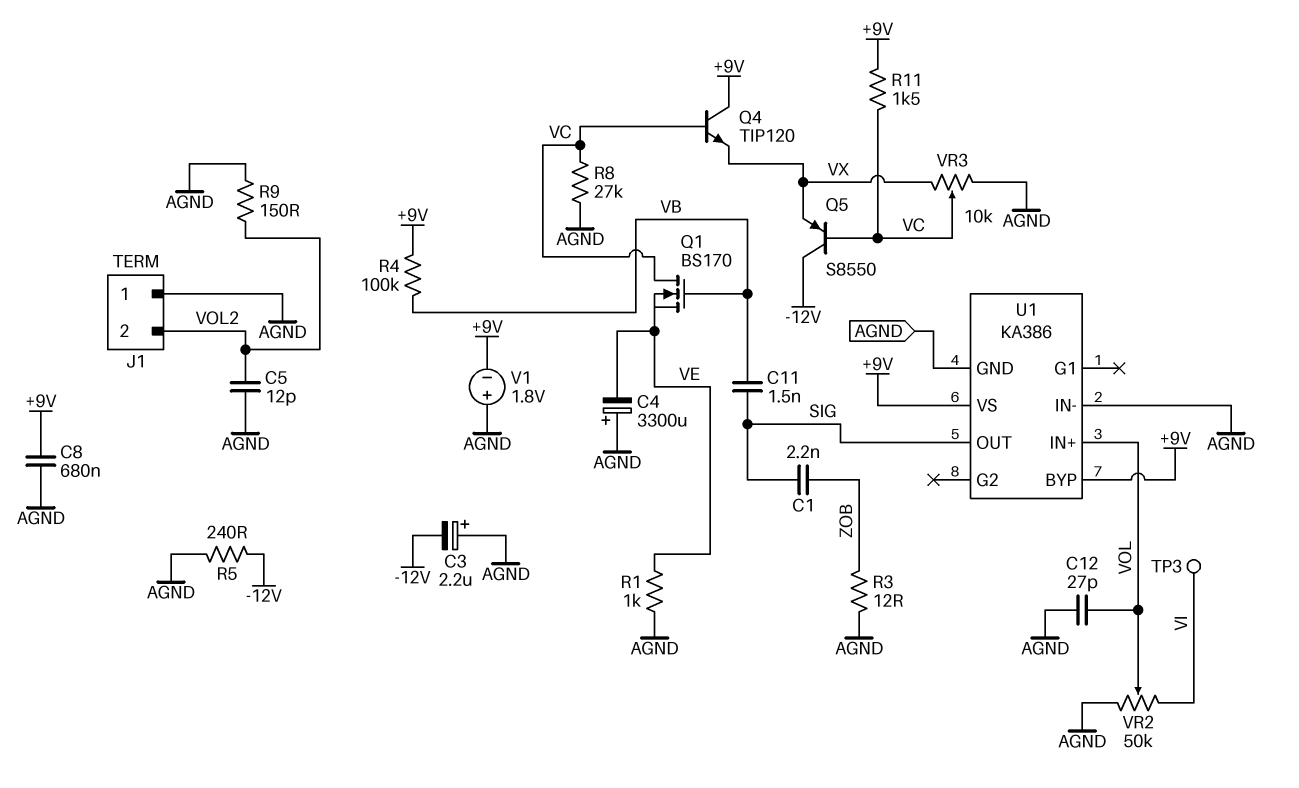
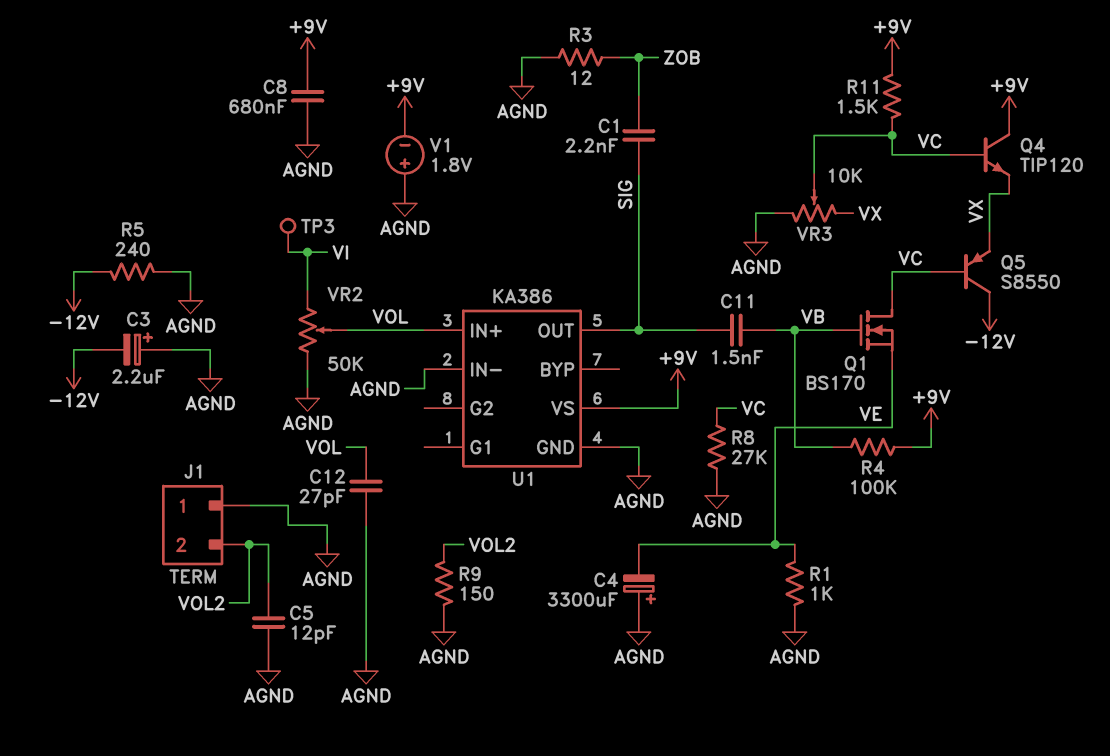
U1 pin BYP: +9V -> none

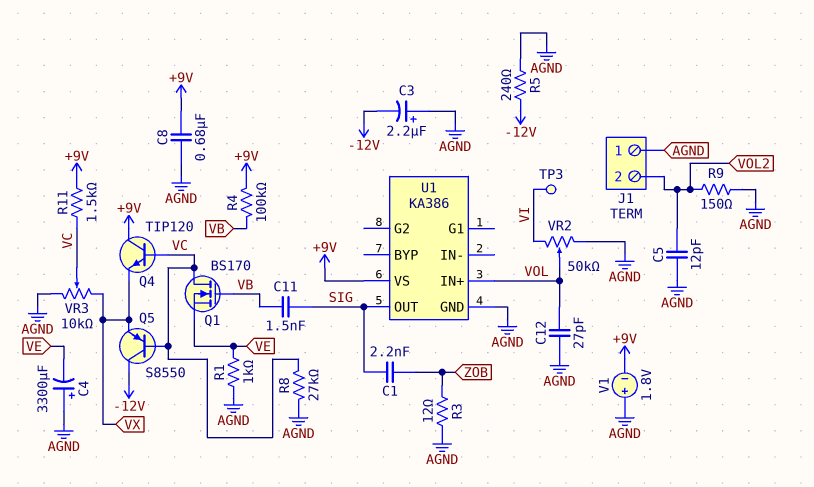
U1 pin IN-: AGND -> none

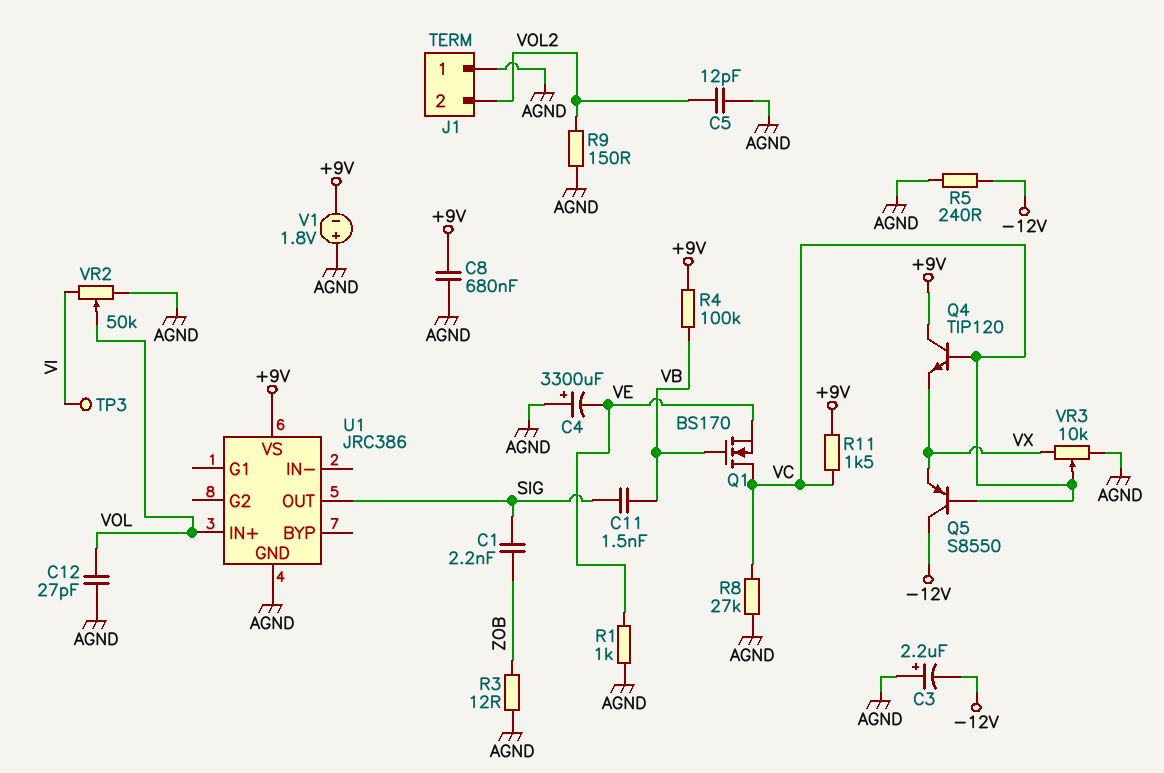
U1: KA386 -> JRC386

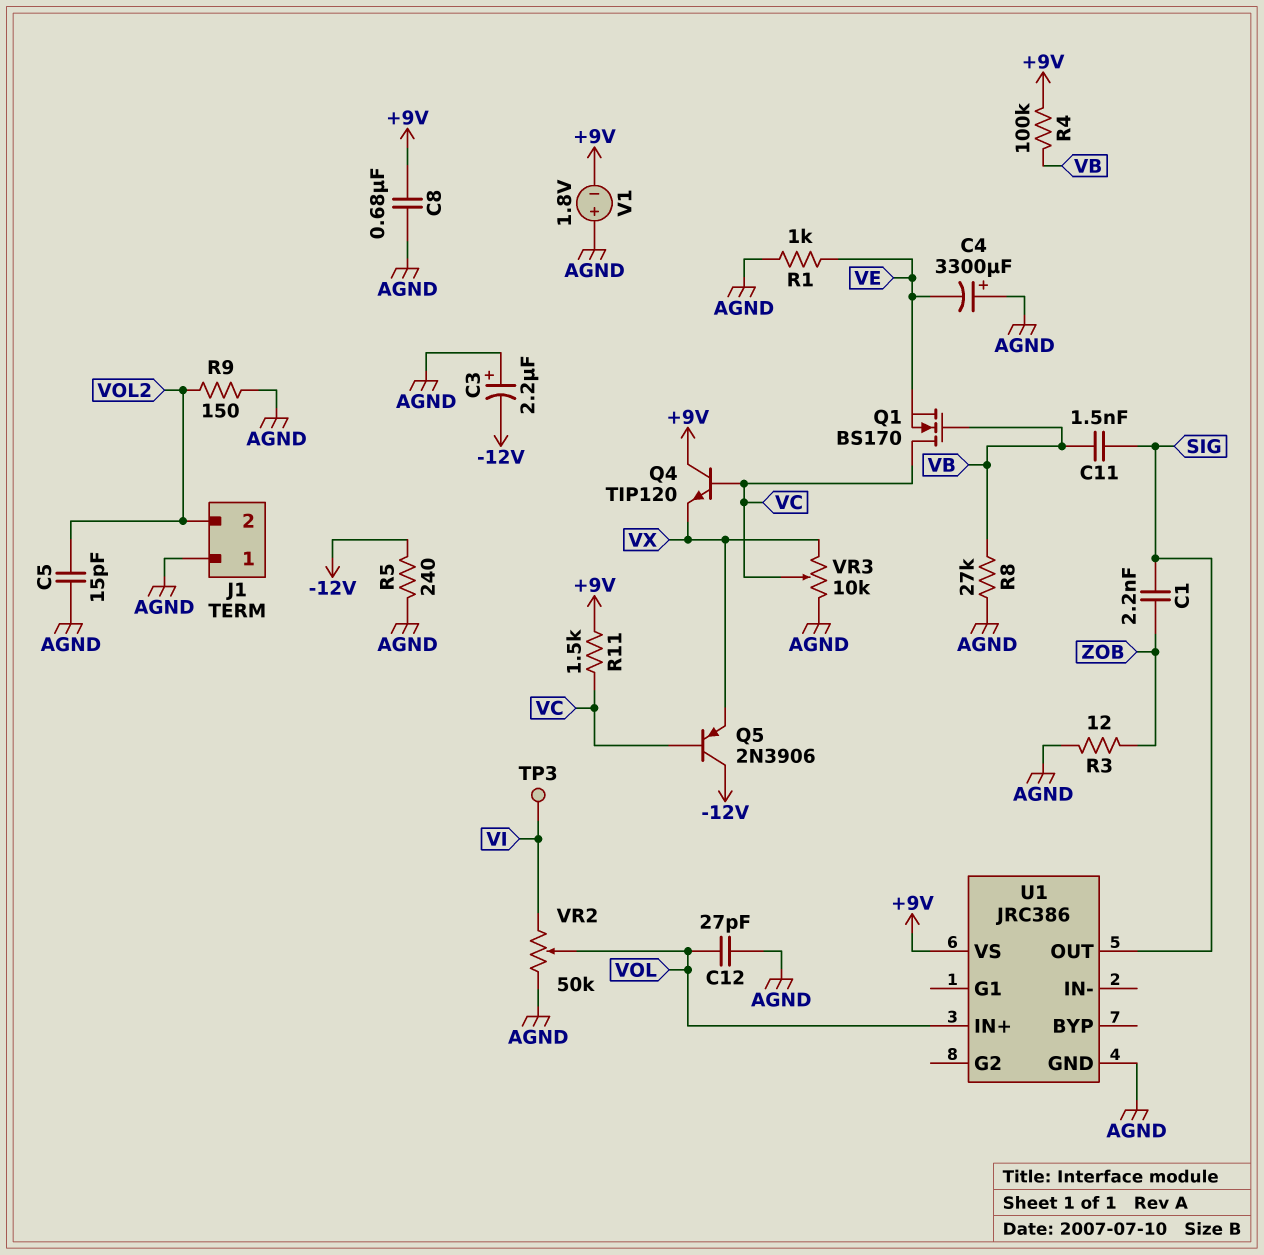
C5: 12pF (AGND, VOL2) -> 15pF (AGND, VOL2)
Q5: PNP S8550 (B VC, C -12V, E VX) -> PNP 2N3906 (B VC, C -12V, E VX)
R8: 27k (AGND, VC) -> 27k (AGND, VB)

